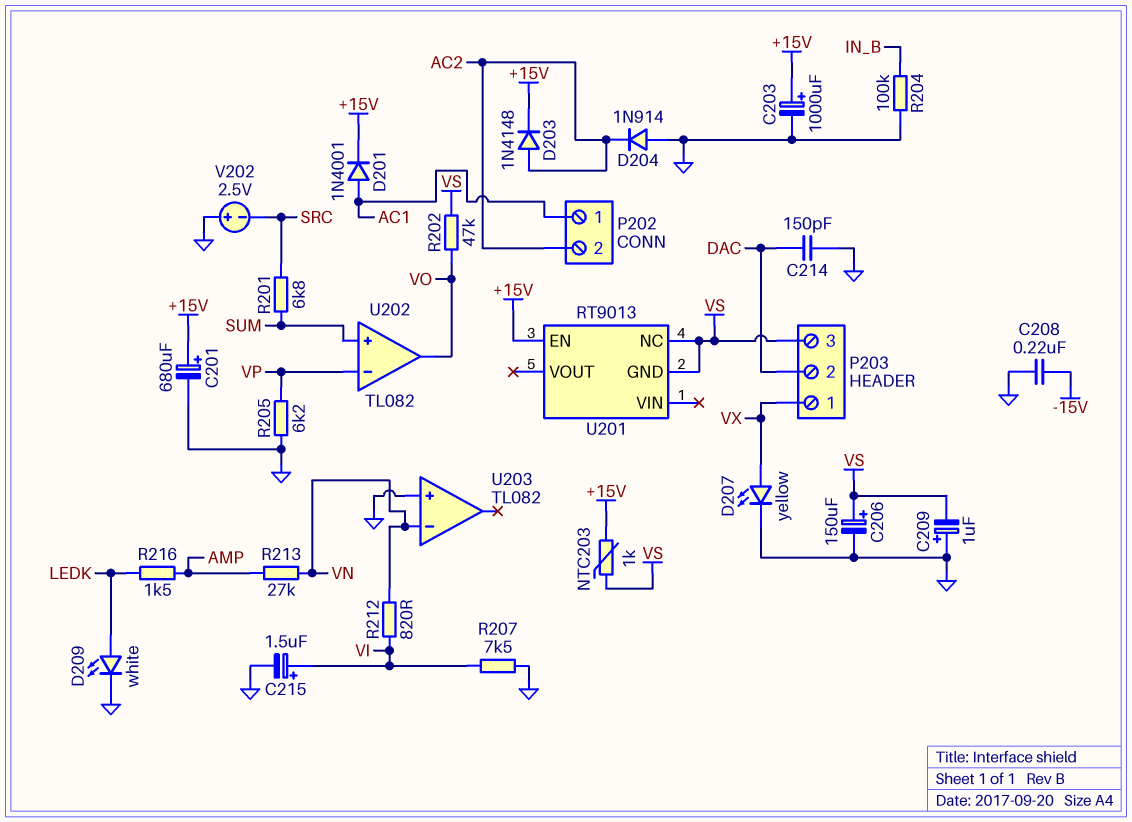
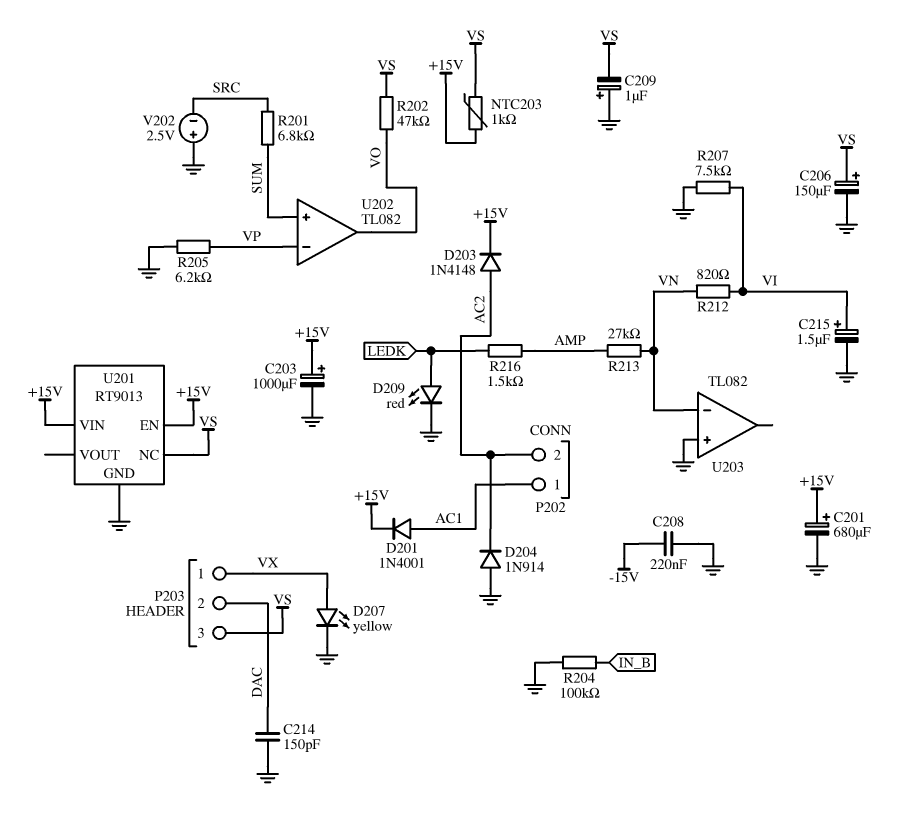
D209: LED white (A LEDK, K GND) -> LED red (A LEDK, K GND)
U201 pin GND: VS -> GND
U201 pin VIN: none -> +15V

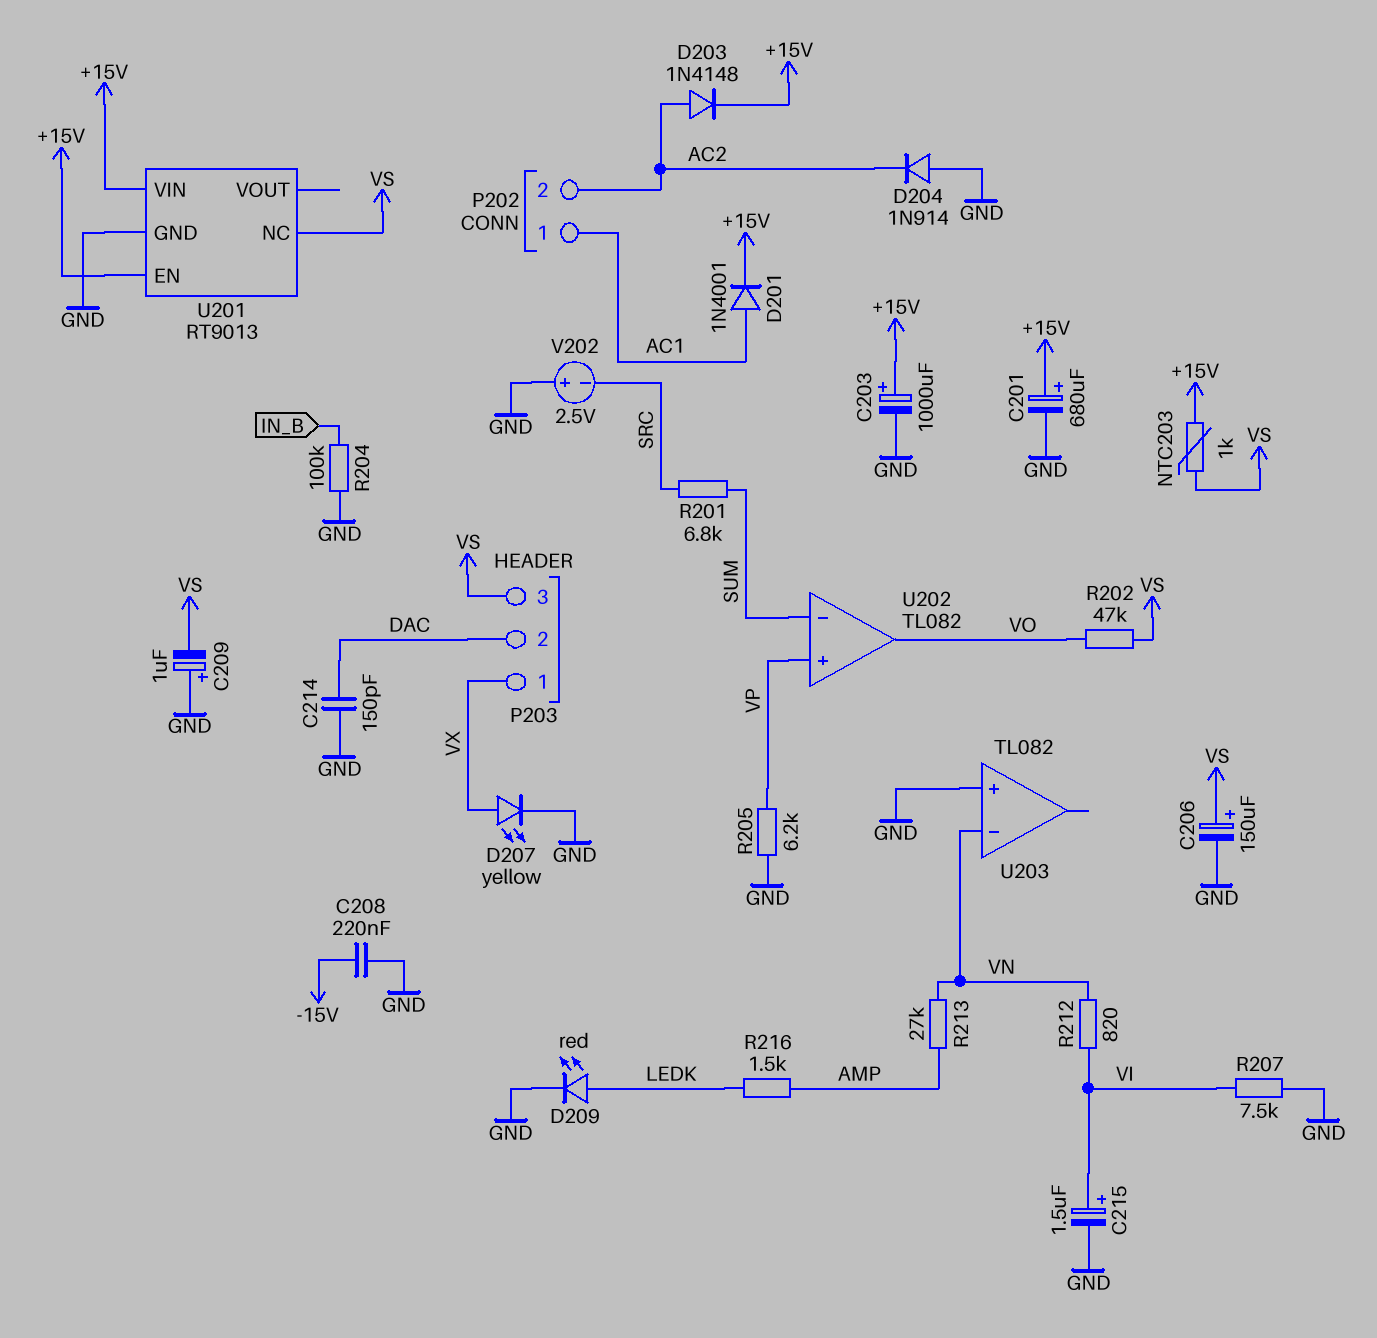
U202 pin in+: SUM -> VP
U202 pin in-: VP -> SUM

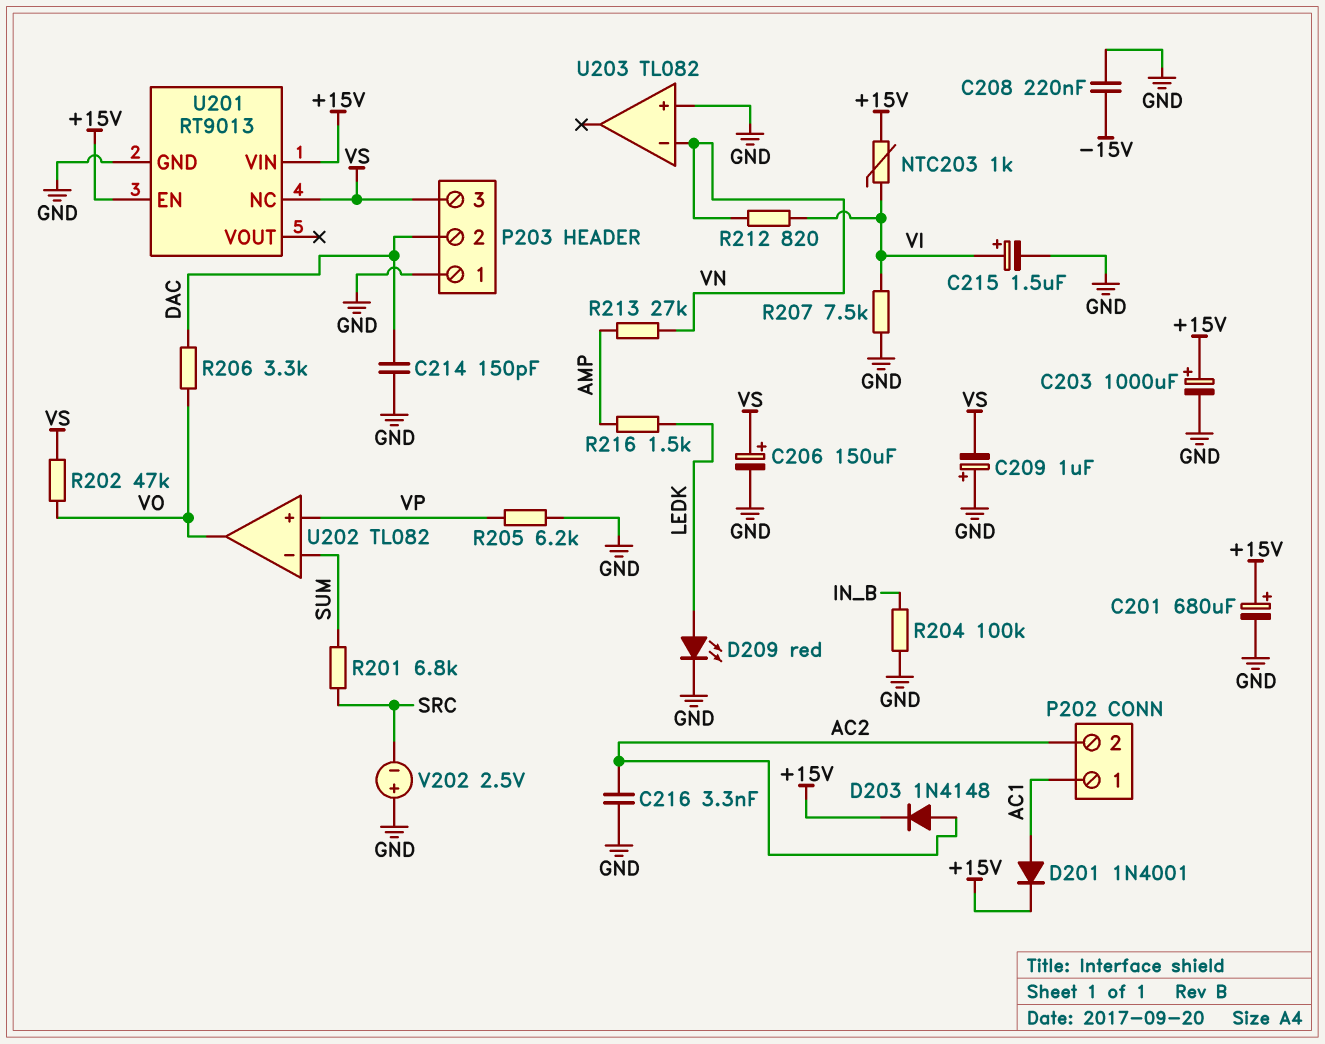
C216: none -> 3.3nF (AC2, GND)
D204: diode 1N914 (A GND, K AC2) -> none
D207: LED yellow (A VX, K GND) -> none
NTC203: 1k (+15V, VS) -> 1k (+15V, VI)
P203 pin 1: VX -> GND
R206: none -> 3.3k (DAC, VO)

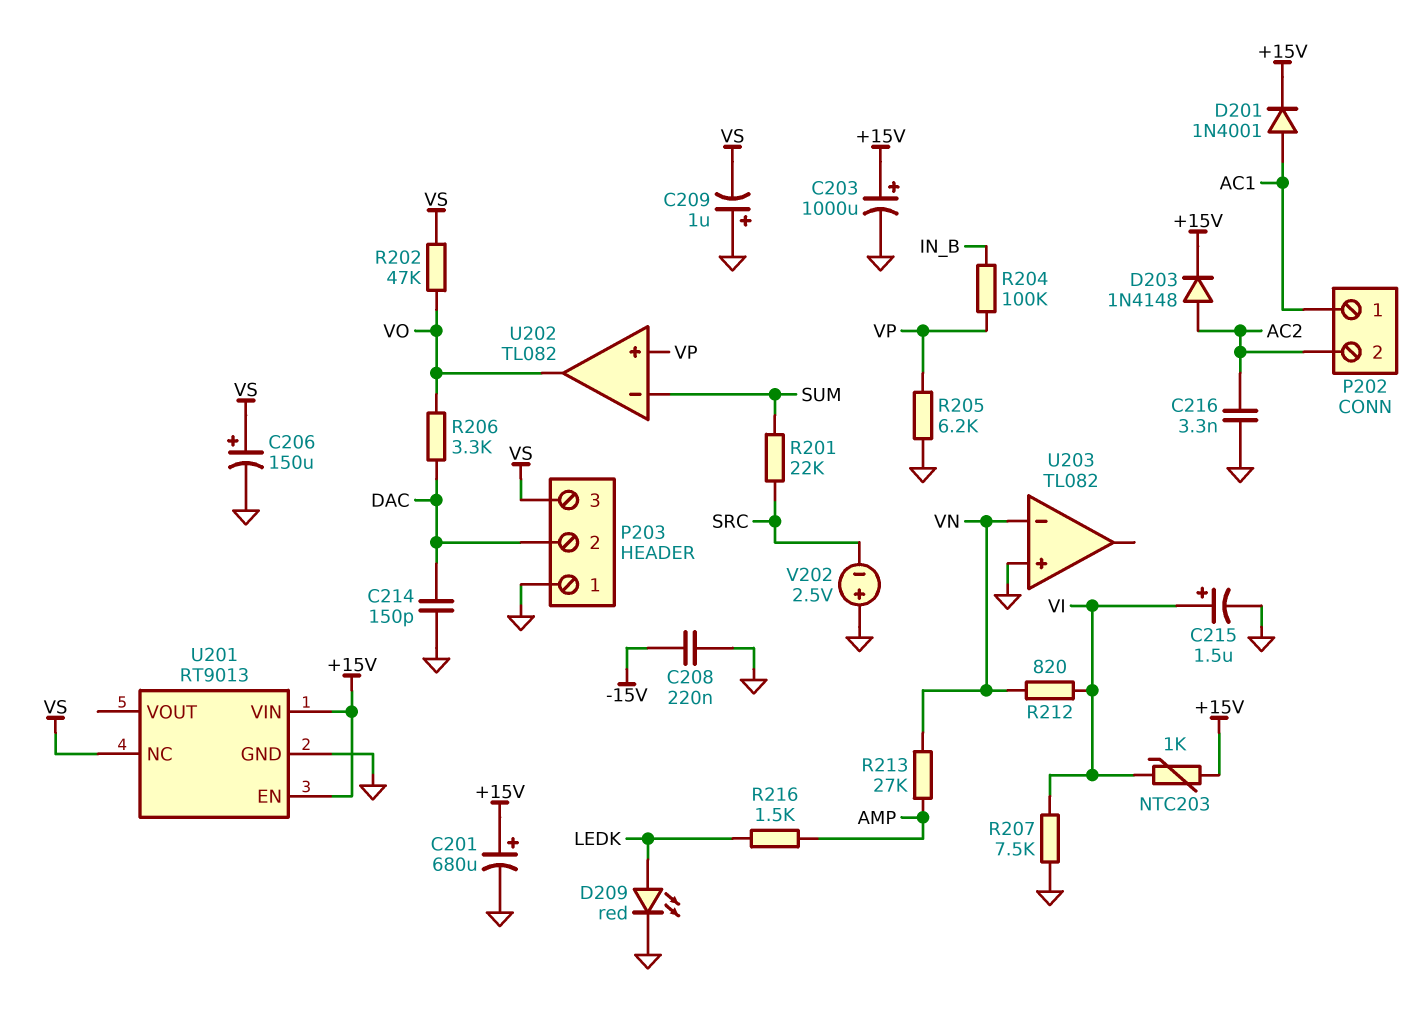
R201: 6.8k (SRC, SUM) -> 22k (SRC, SUM)
R204: 100k (GND, IN_B) -> 100k (IN_B, VP)

